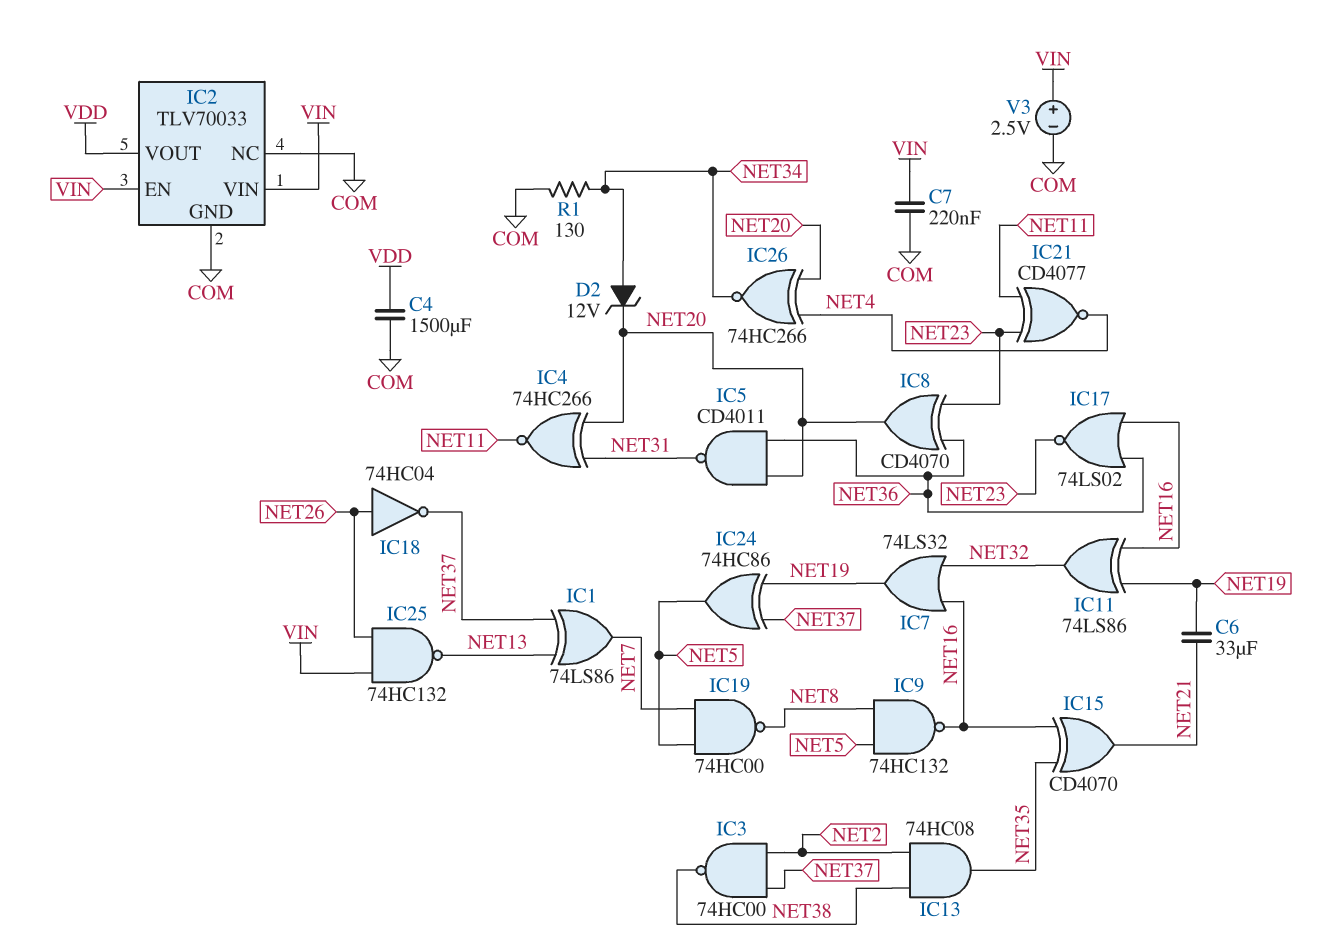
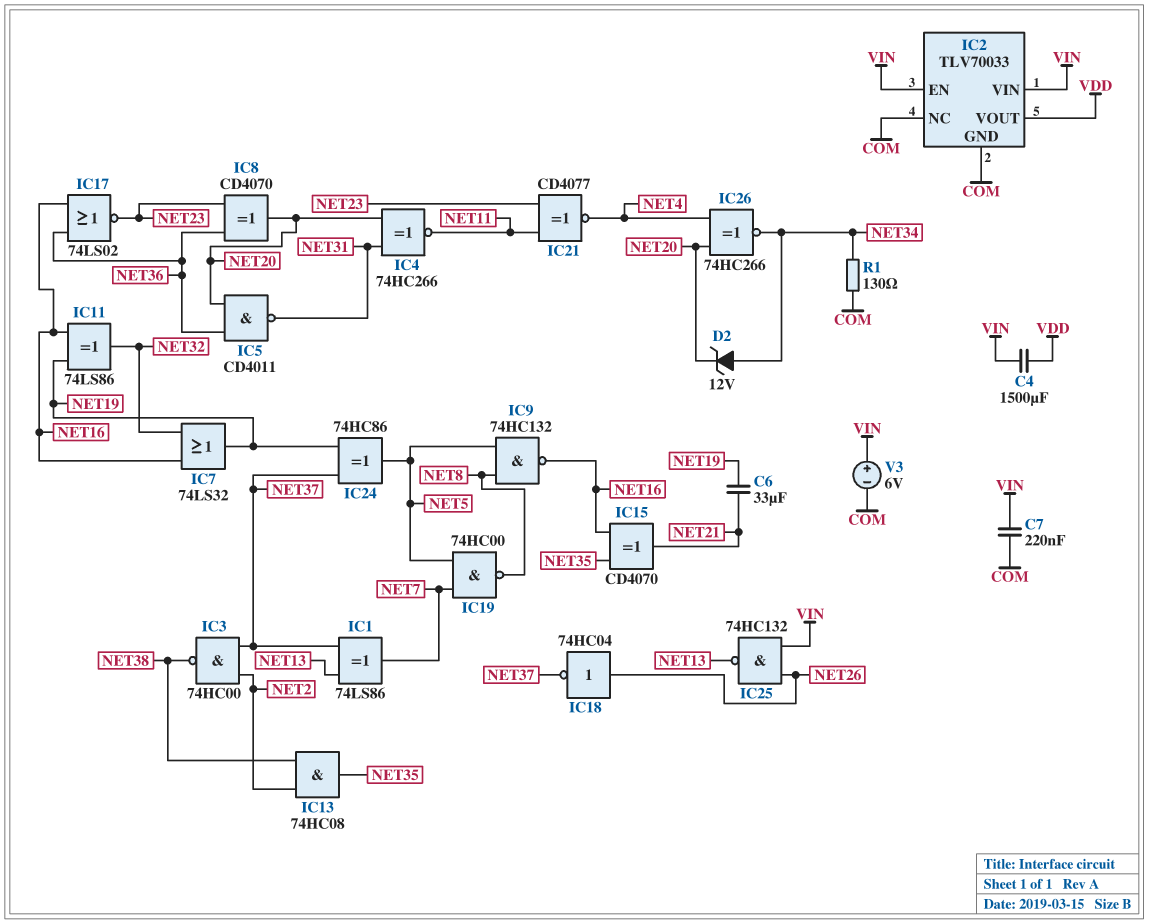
C4: 1500uF (COM, VDD) -> 1500uF (VDD, VIN)
V3: 2.5V (plus VIN, minus COM) -> 6V (plus VIN, minus COM)

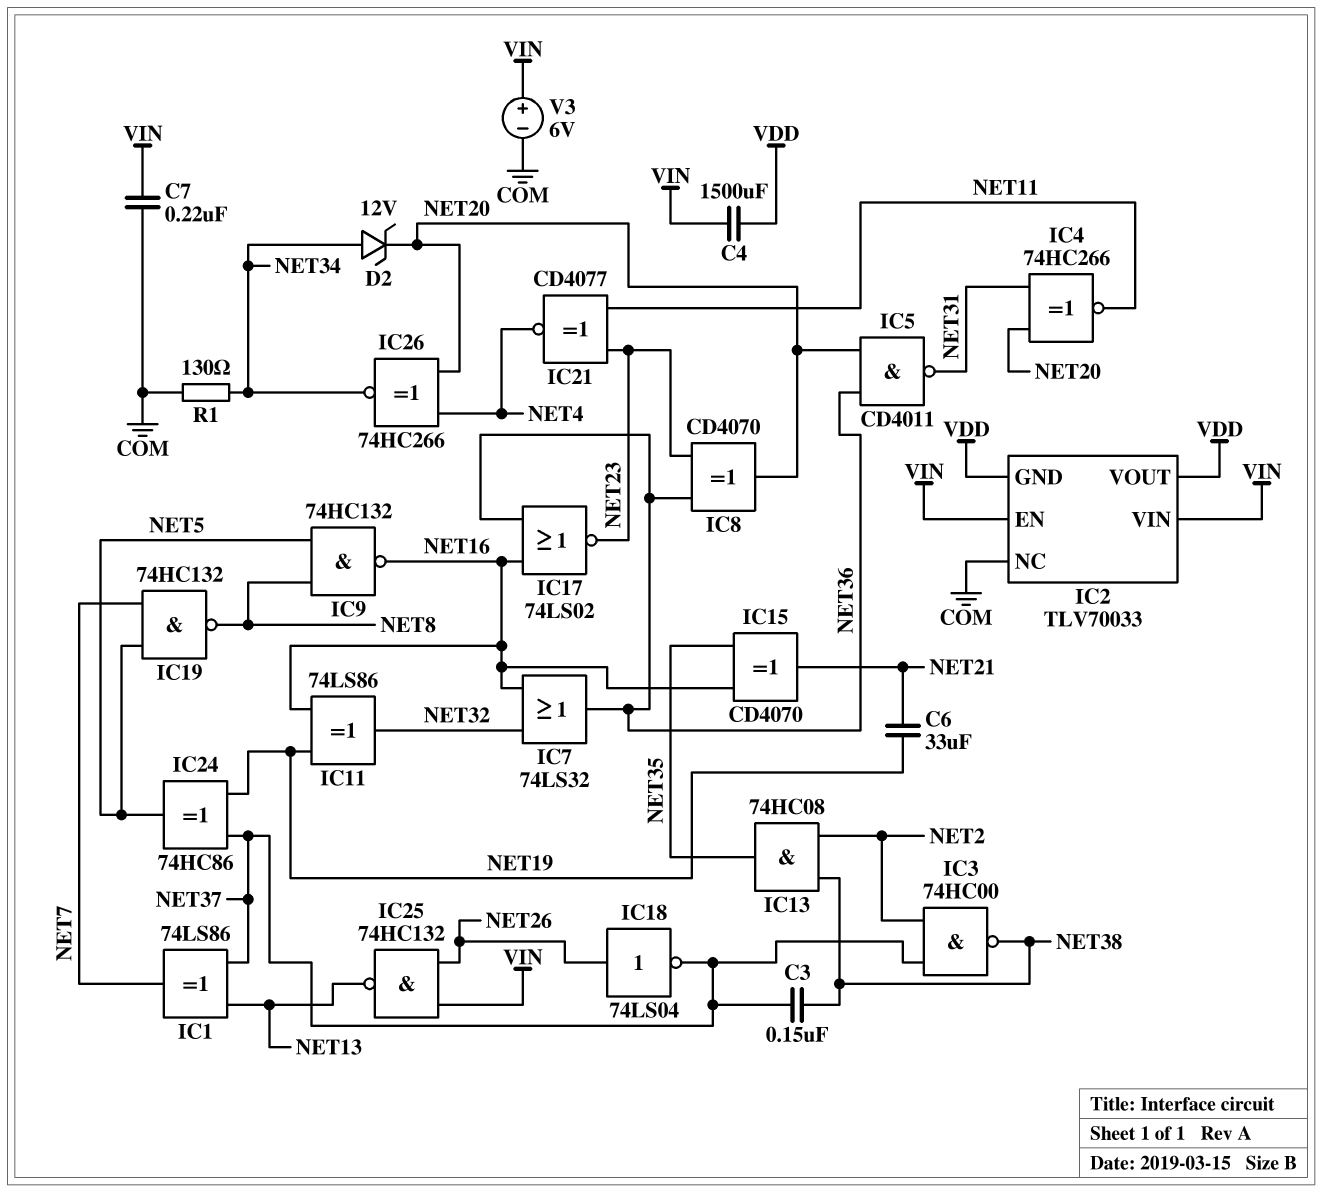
C3: none -> 150nF (NET37, NET38)
IC2 pin GND: COM -> VDD
IC7: OR 74LS32 (in NET16, in NET32, out NET19) -> OR 74LS32 (in NET16, in NET32, out NET36)
IC18: NOT 74HC04 (in NET26, out NET37) -> NOT 74LS04 (in NET26, out NET37)
IC19: NAND 74HC00 (in NET5, in NET7, out NET8) -> NAND 74HC132 (in NET5, in NET7, out NET8)

